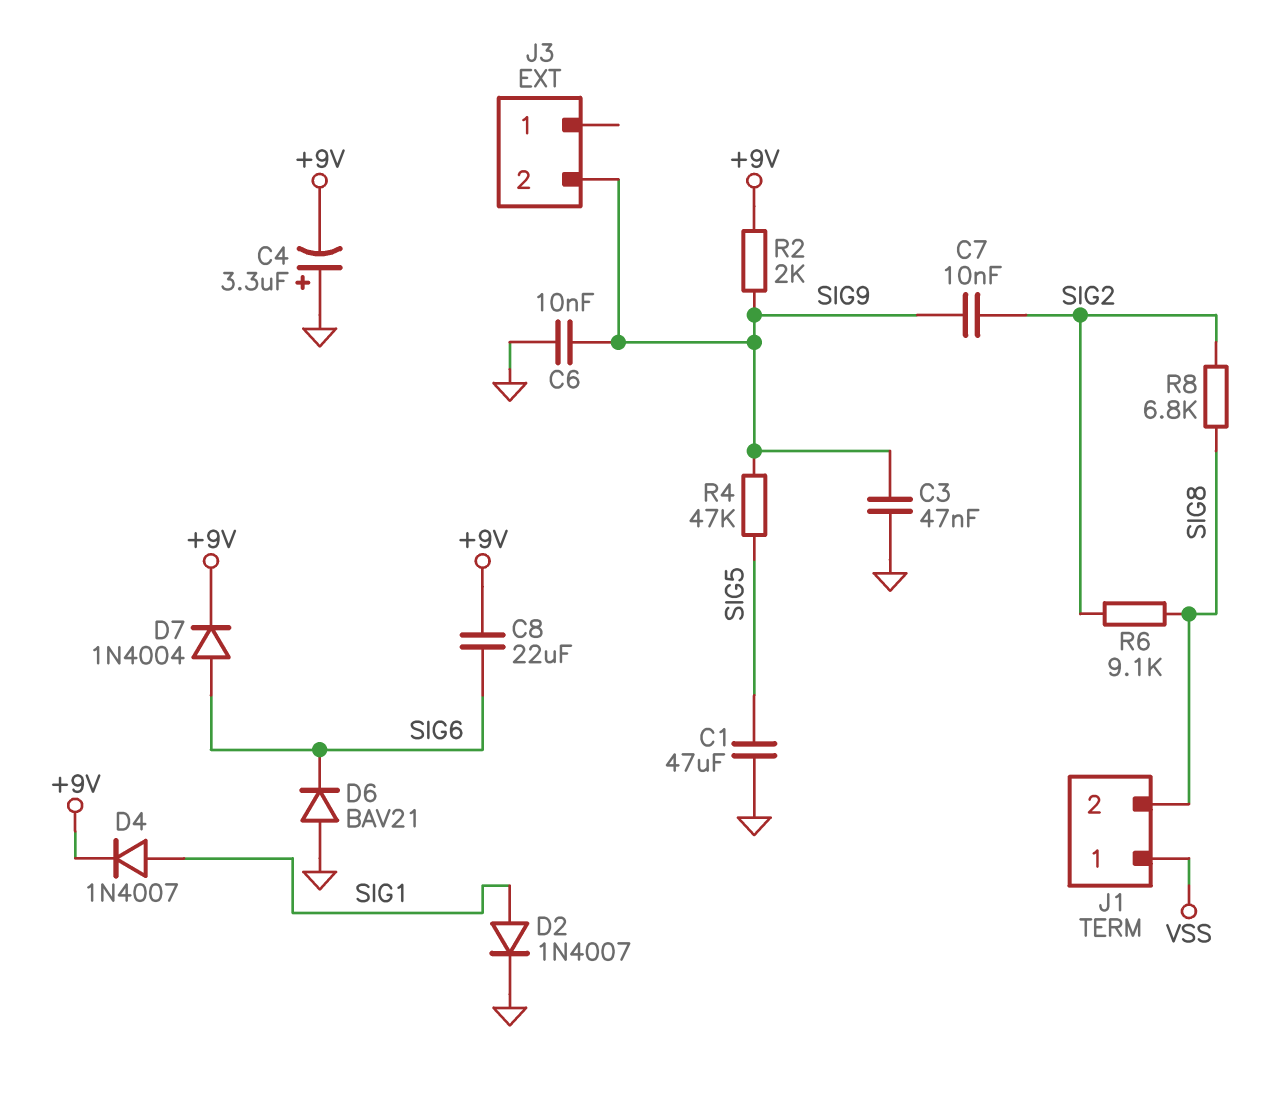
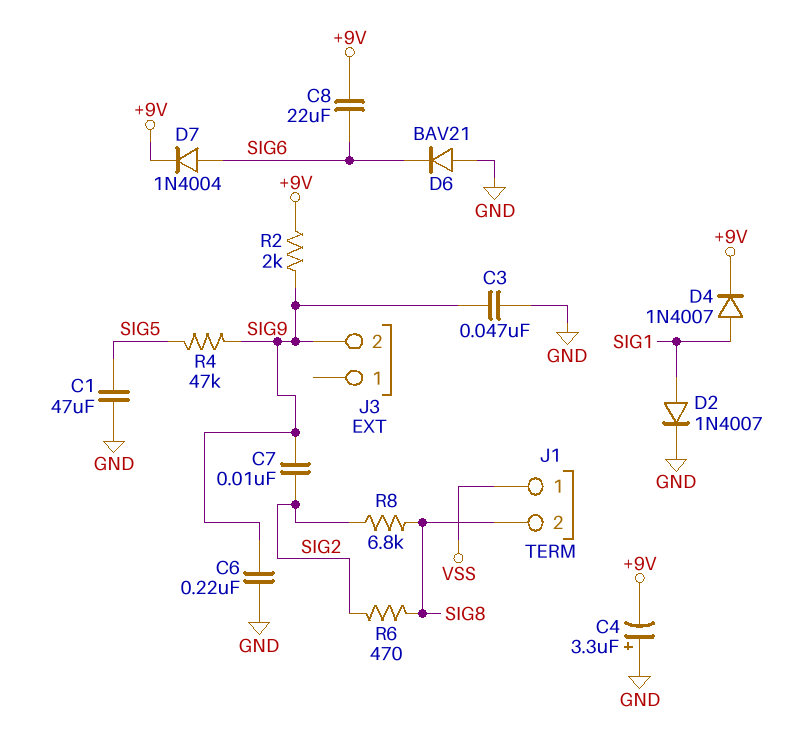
C6: 10nF (GND, SIG9) -> 220nF (GND, SIG9)
R6: 9.1k (SIG2, SIG8) -> 470 (SIG2, SIG8)

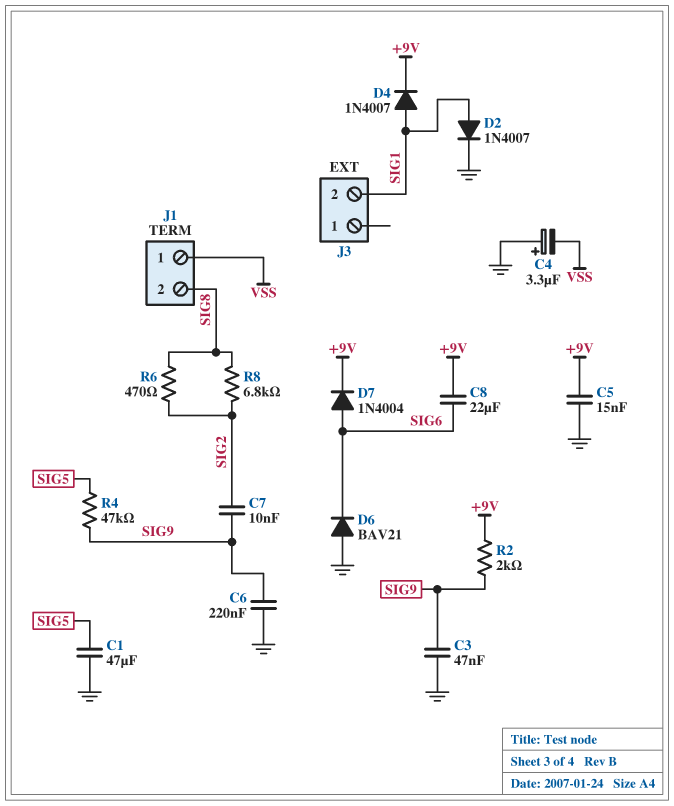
C4: 3.3uF (plus GND, minus +9V) -> 3.3uF (plus GND, minus VSS)
C5: none -> 15nF (+9V, GND)
J3 pin 2: SIG9 -> SIG1

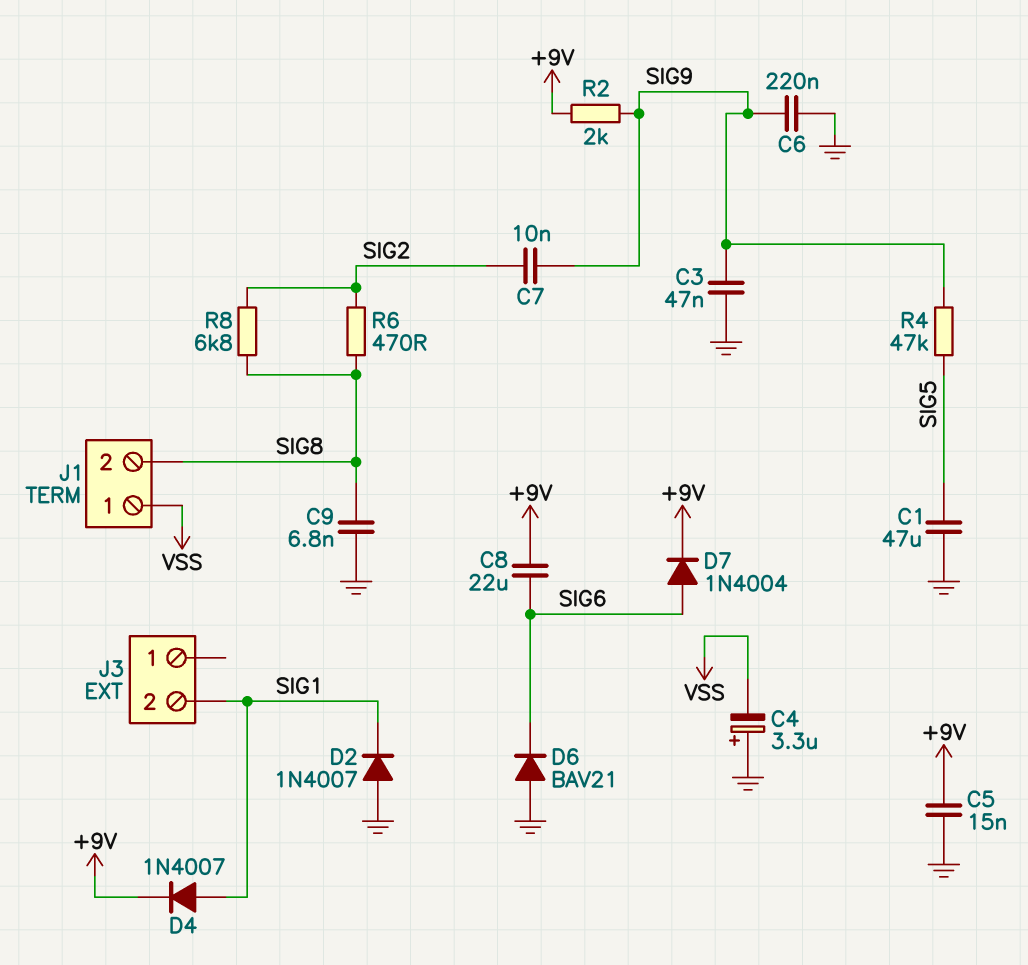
C9: none -> 6.8nF (GND, SIG8)
D2: diode 1N4007 (A SIG1, K GND) -> diode 1N4007 (A GND, K SIG1)

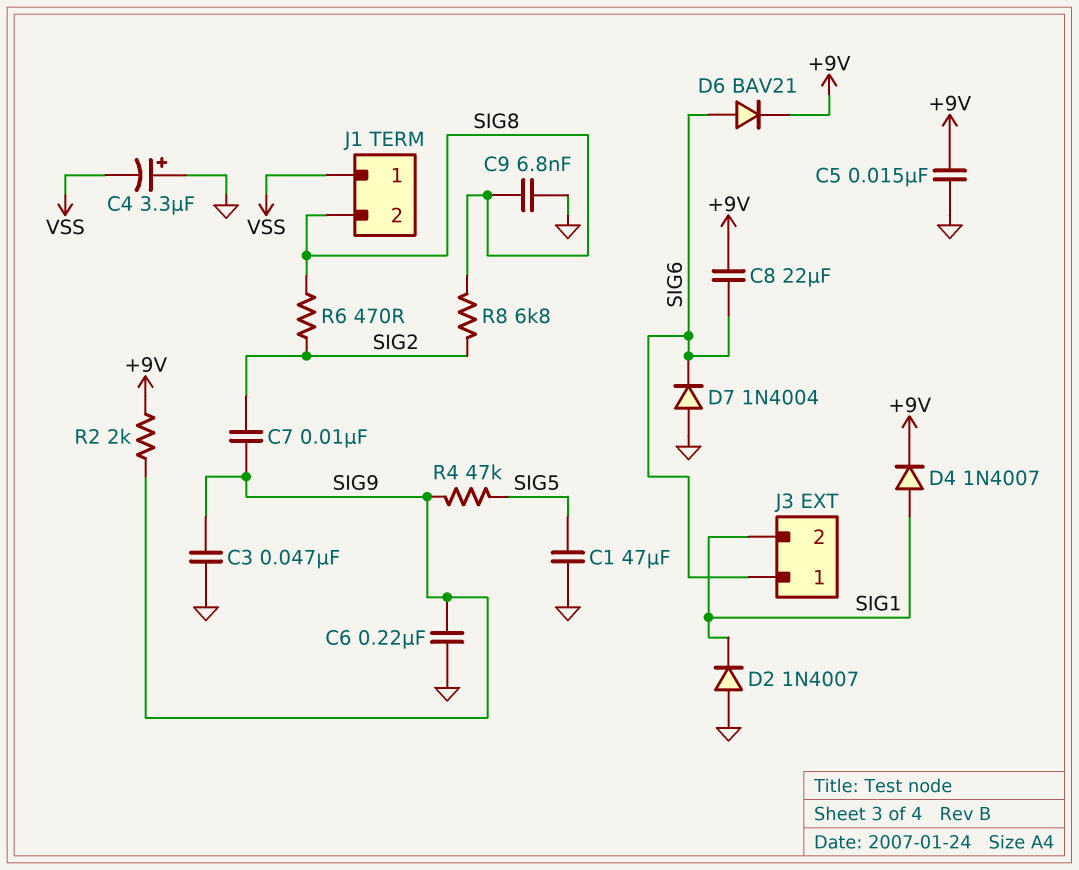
D6: diode BAV21 (A GND, K SIG6) -> diode BAV21 (A SIG6, K +9V)
D7: diode 1N4004 (A SIG6, K +9V) -> diode 1N4004 (A GND, K SIG6)
J3 pin 1: none -> SIG6

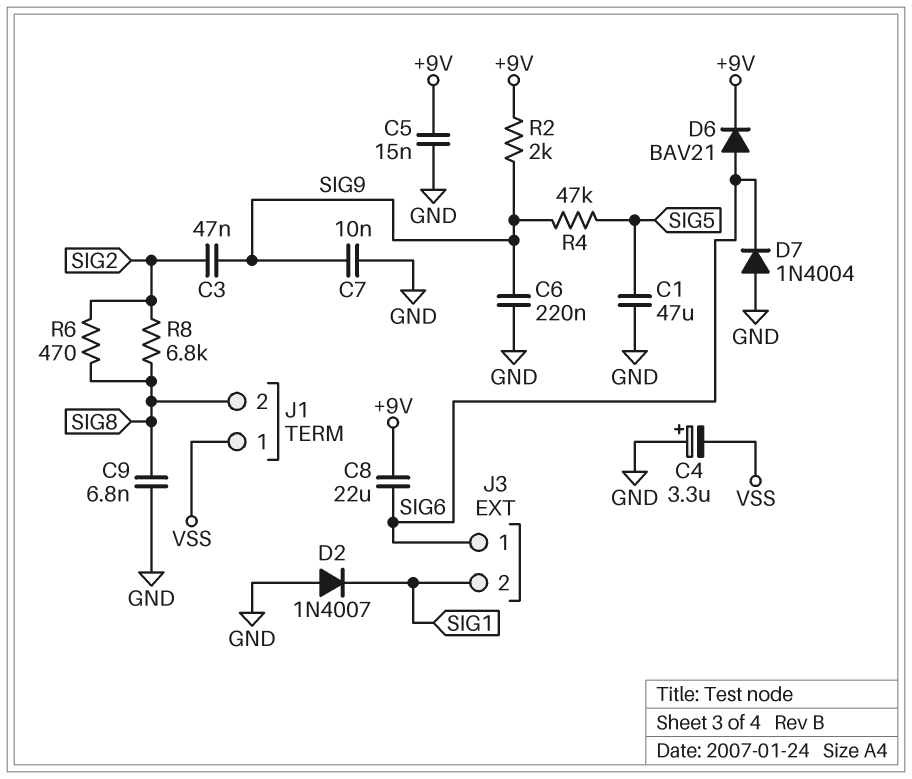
C3: 47nF (GND, SIG9) -> 47nF (SIG2, SIG9)
C7: 10nF (SIG2, SIG9) -> 10nF (GND, SIG9)
D4: diode 1N4007 (A SIG1, K +9V) -> none

